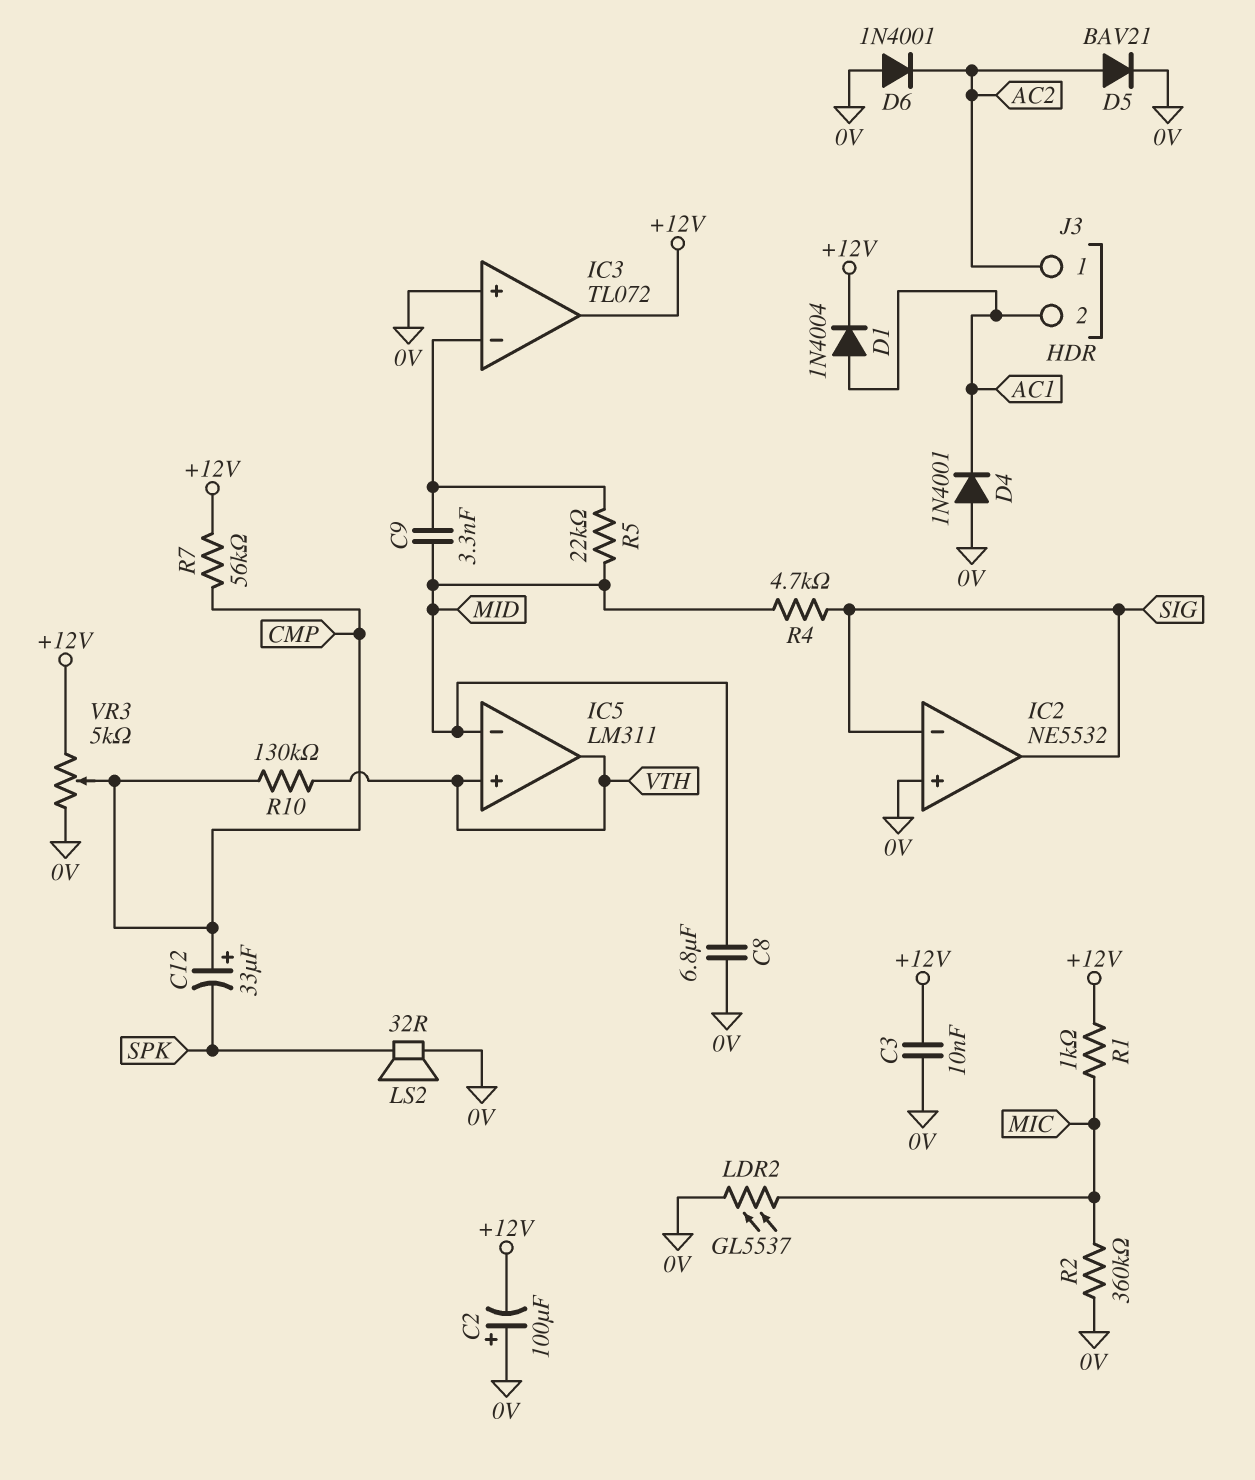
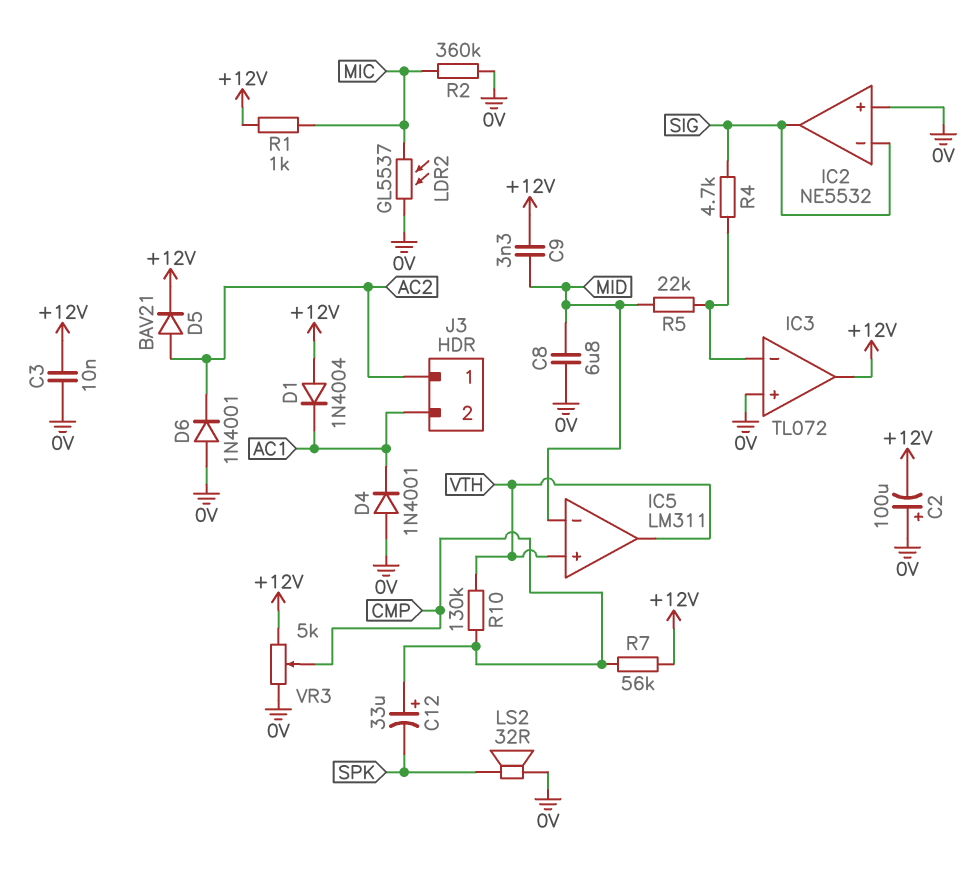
C9: 3.3nF (IC3/in-, MID) -> 3.3nF (+12V, MID)
D1: diode 1N4004 (A AC1, K +12V) -> diode 1N4004 (A +12V, K AC1)
D5: diode BAV21 (A AC2, K 0V) -> diode BAV21 (A AC2, K +12V)
R4: 4.7k (MID, SIG) -> 4.7k (IC3/in-, SIG)

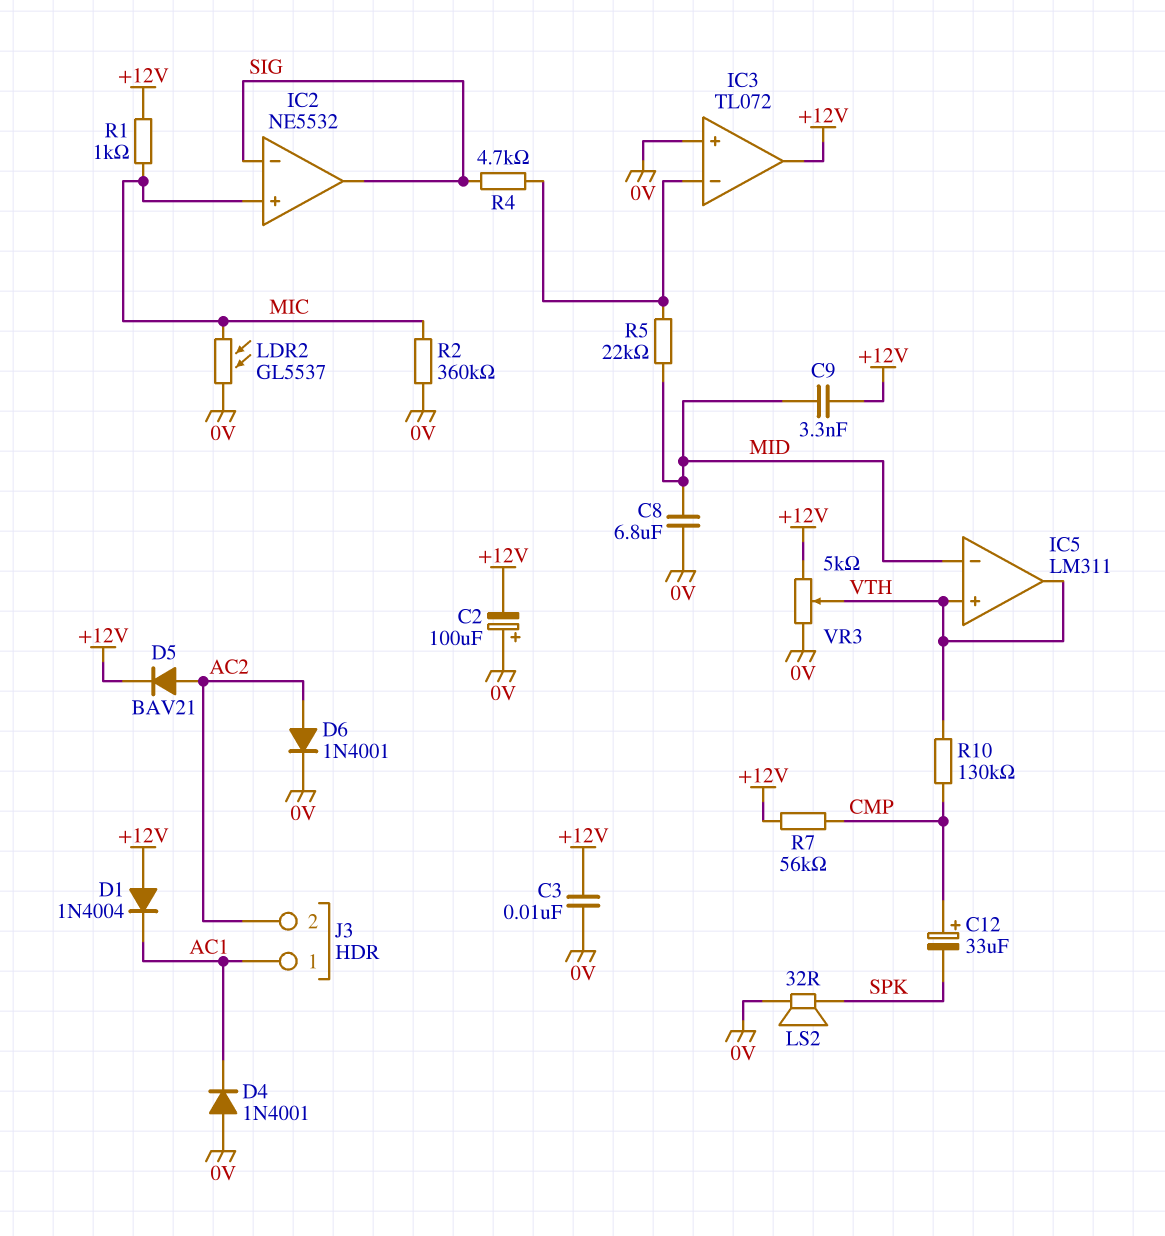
D6: diode 1N4001 (A 0V, K AC2) -> diode 1N4001 (A AC2, K 0V)
IC2 pin in+: 0V -> MIC
J3 pin 1: AC2 -> AC1
J3 pin 2: AC1 -> AC2
VR3: 5k (+12V, 0V, wiper CMP) -> 5k (+12V, 0V, wiper VTH)

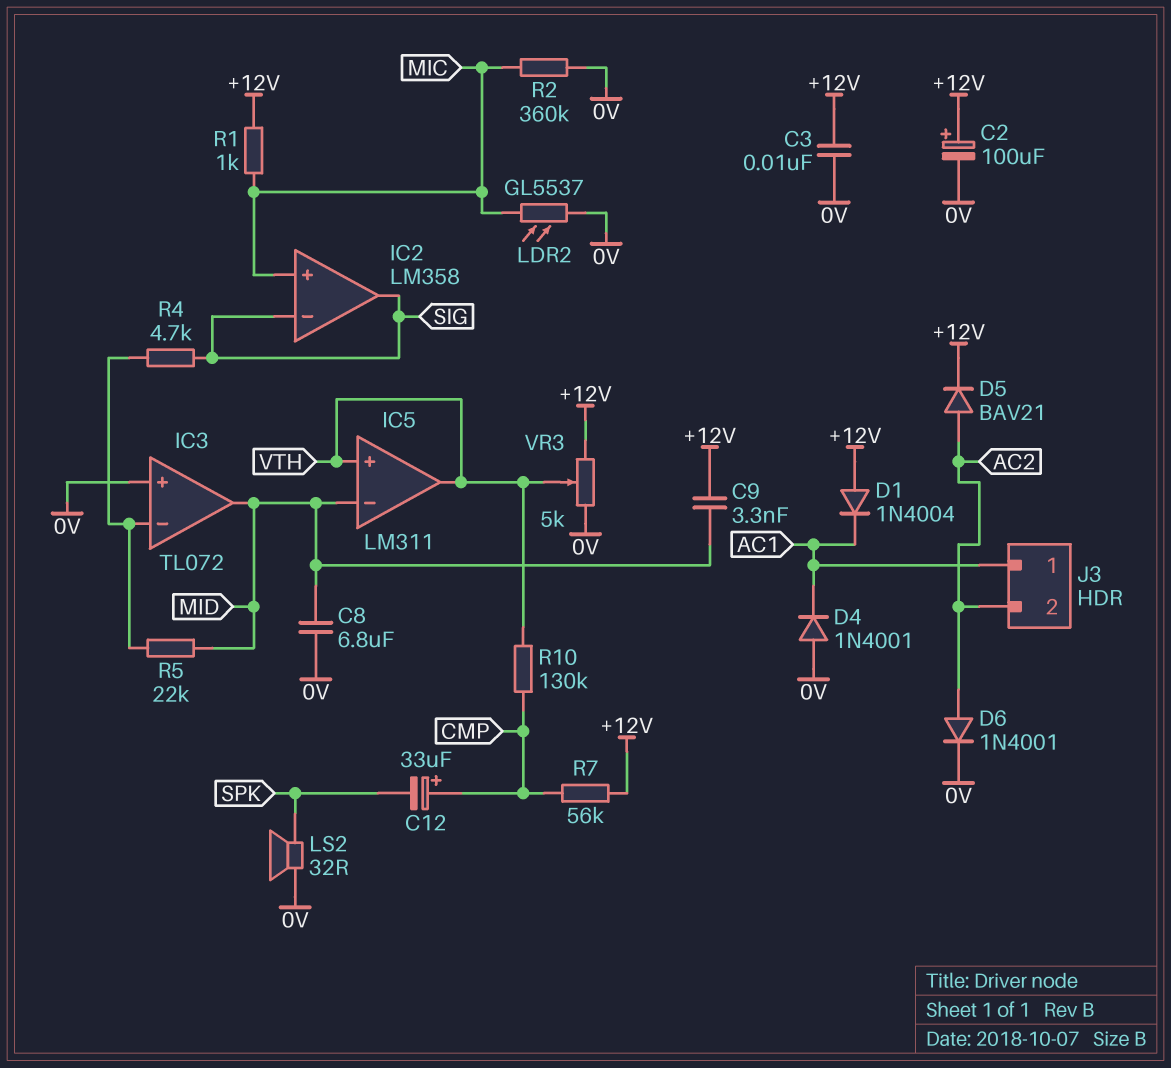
C2: 100uF (plus 0V, minus +12V) -> 100uF (plus +12V, minus 0V)
IC2: NE5532 -> LM358
IC3 pin out: +12V -> MID

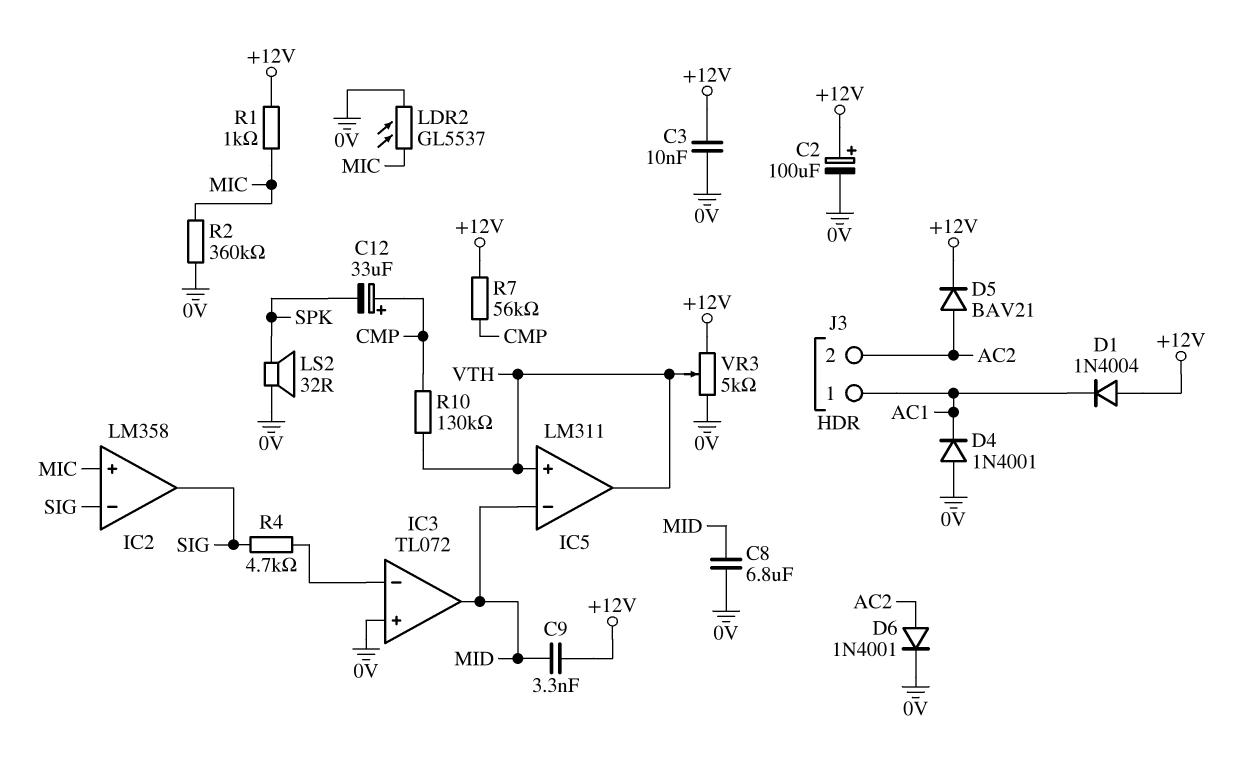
R5: 22k (IC3/in-, MID) -> none

